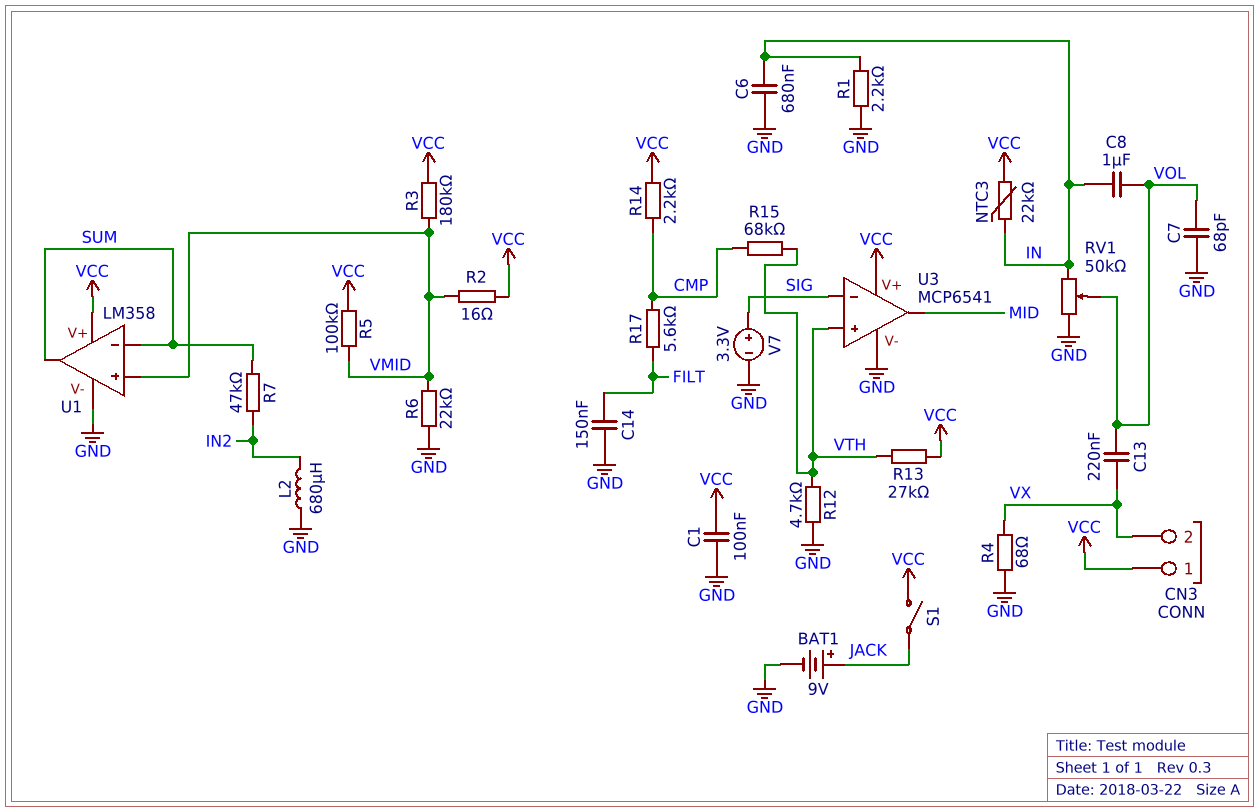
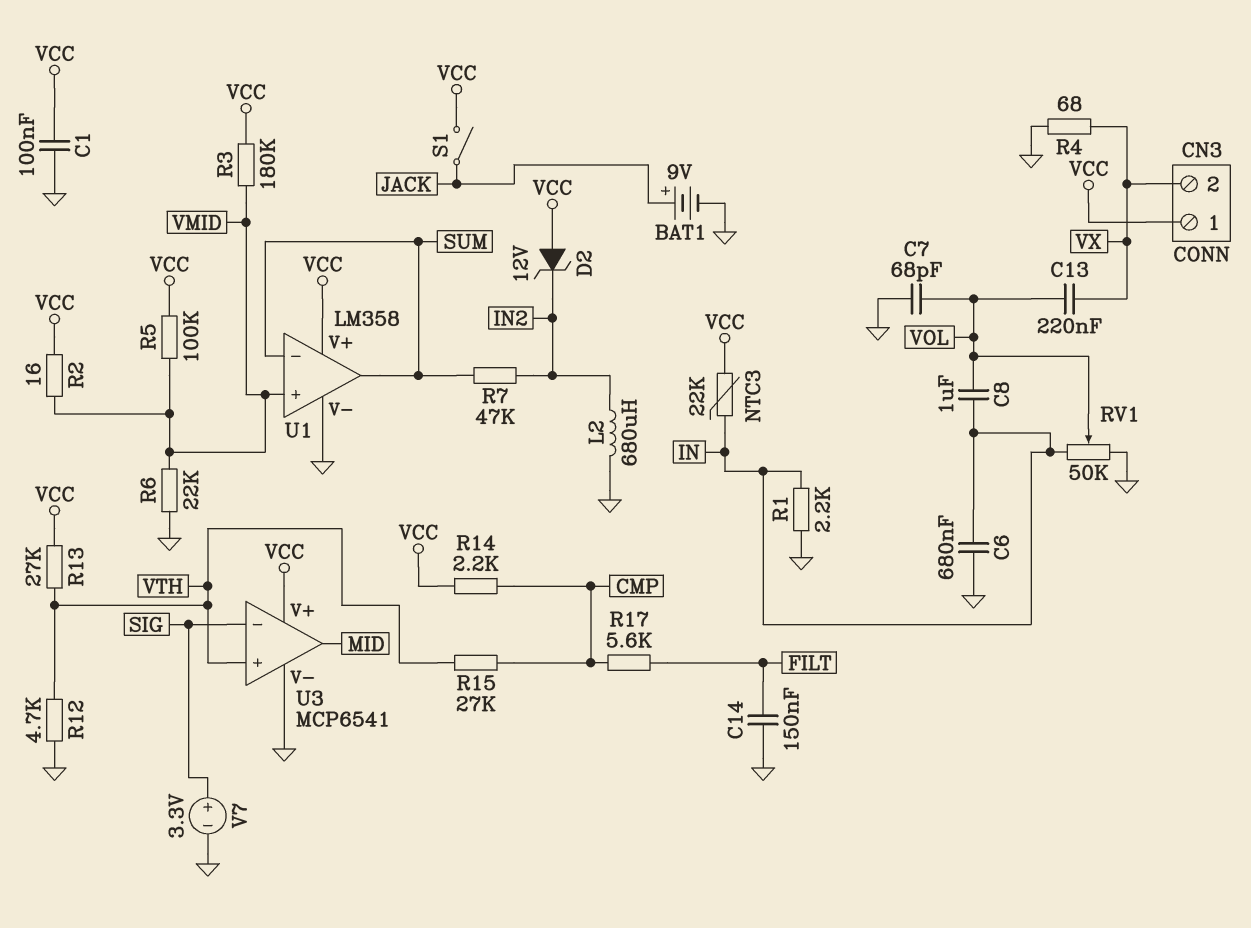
D2: none -> zener 12V (A VCC, K IN2)
R15: 68k (CMP, VTH) -> 27k (CMP, VTH)

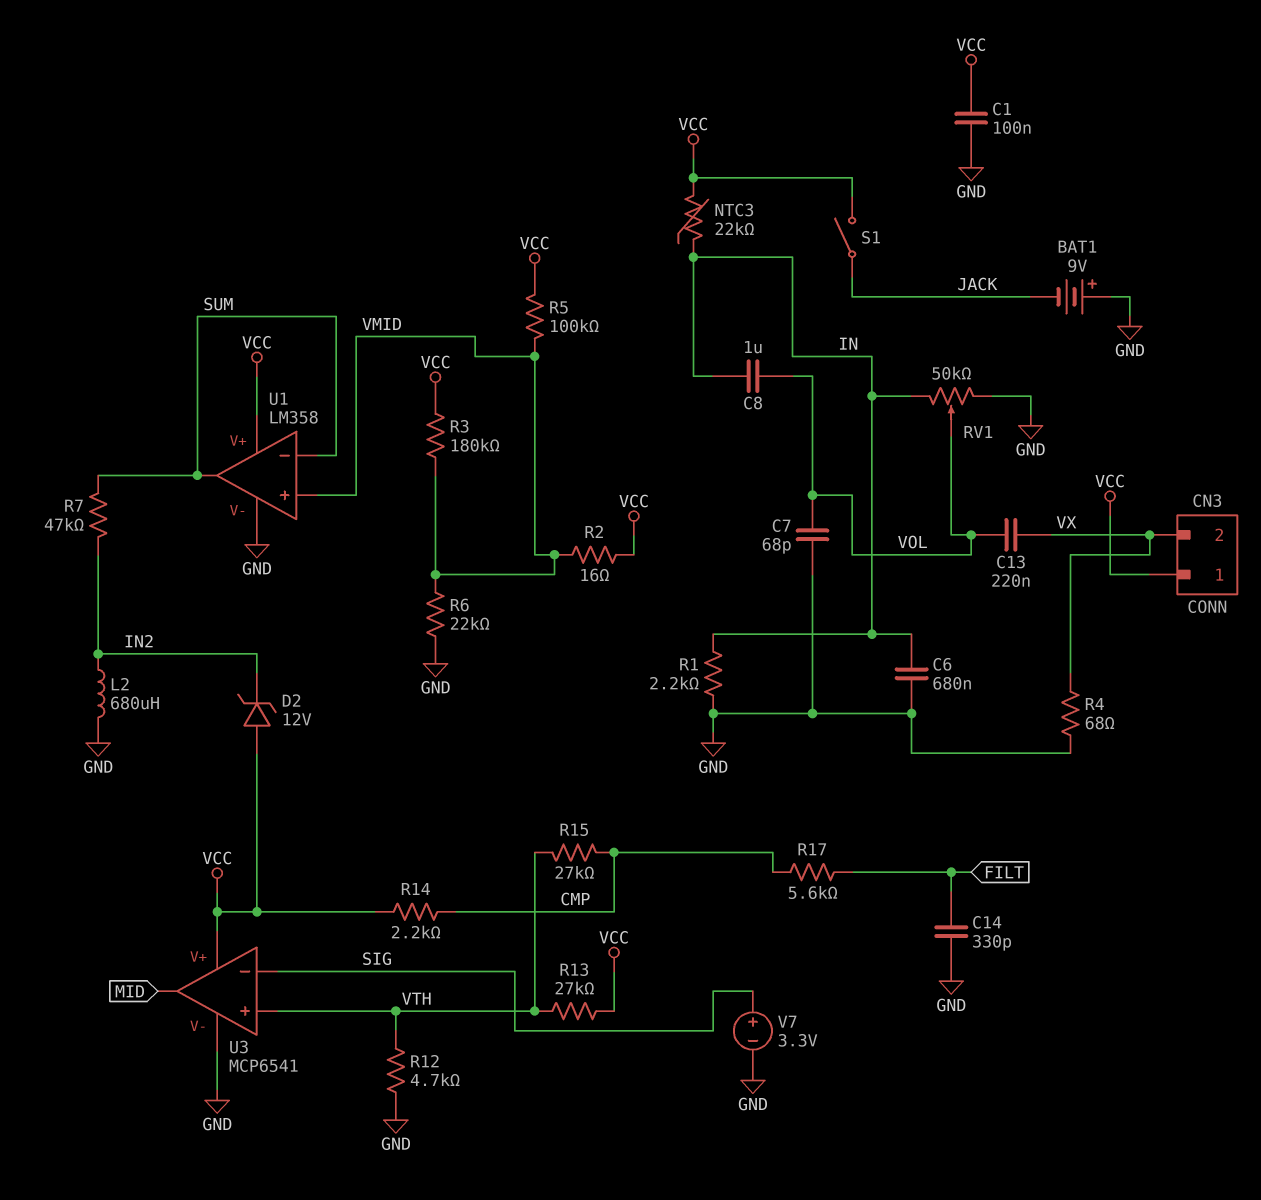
BAT1: 9V (plus JACK, minus GND) -> 9V (plus GND, minus JACK)
C14: 150nF (FILT, GND) -> 330pF (FILT, GND)

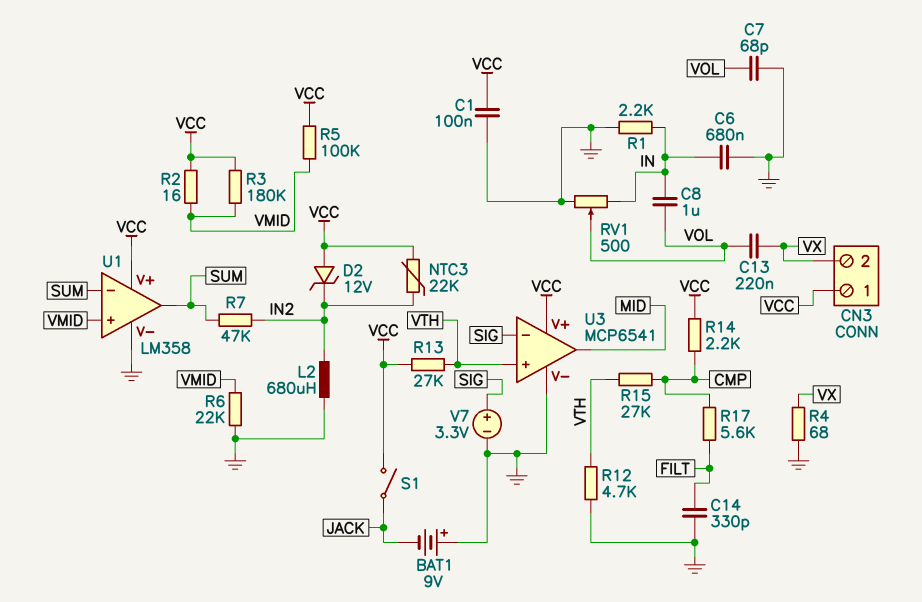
NTC3: 22k (IN, VCC) -> 22k (IN2, VCC)
RV1: 50k (GND, IN, wiper VOL) -> 500 (GND, IN, wiper VOL)

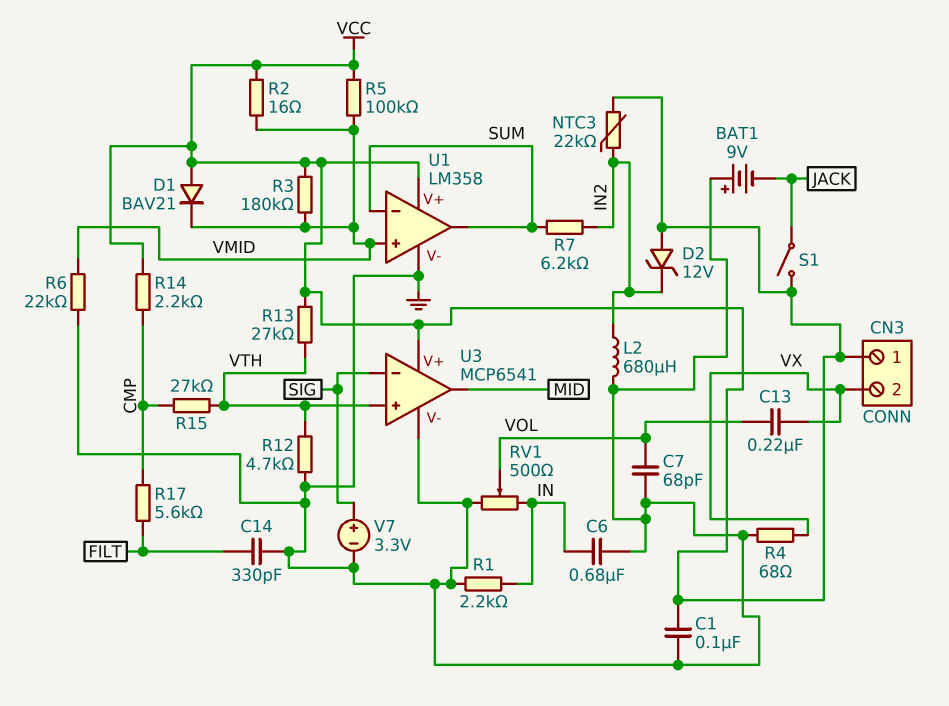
C8: 1uF (IN, VOL) -> none
D1: none -> diode BAV21 (A VCC, K VMID)
R7: 47k (IN2, SUM) -> 6.2k (IN2, SUM)

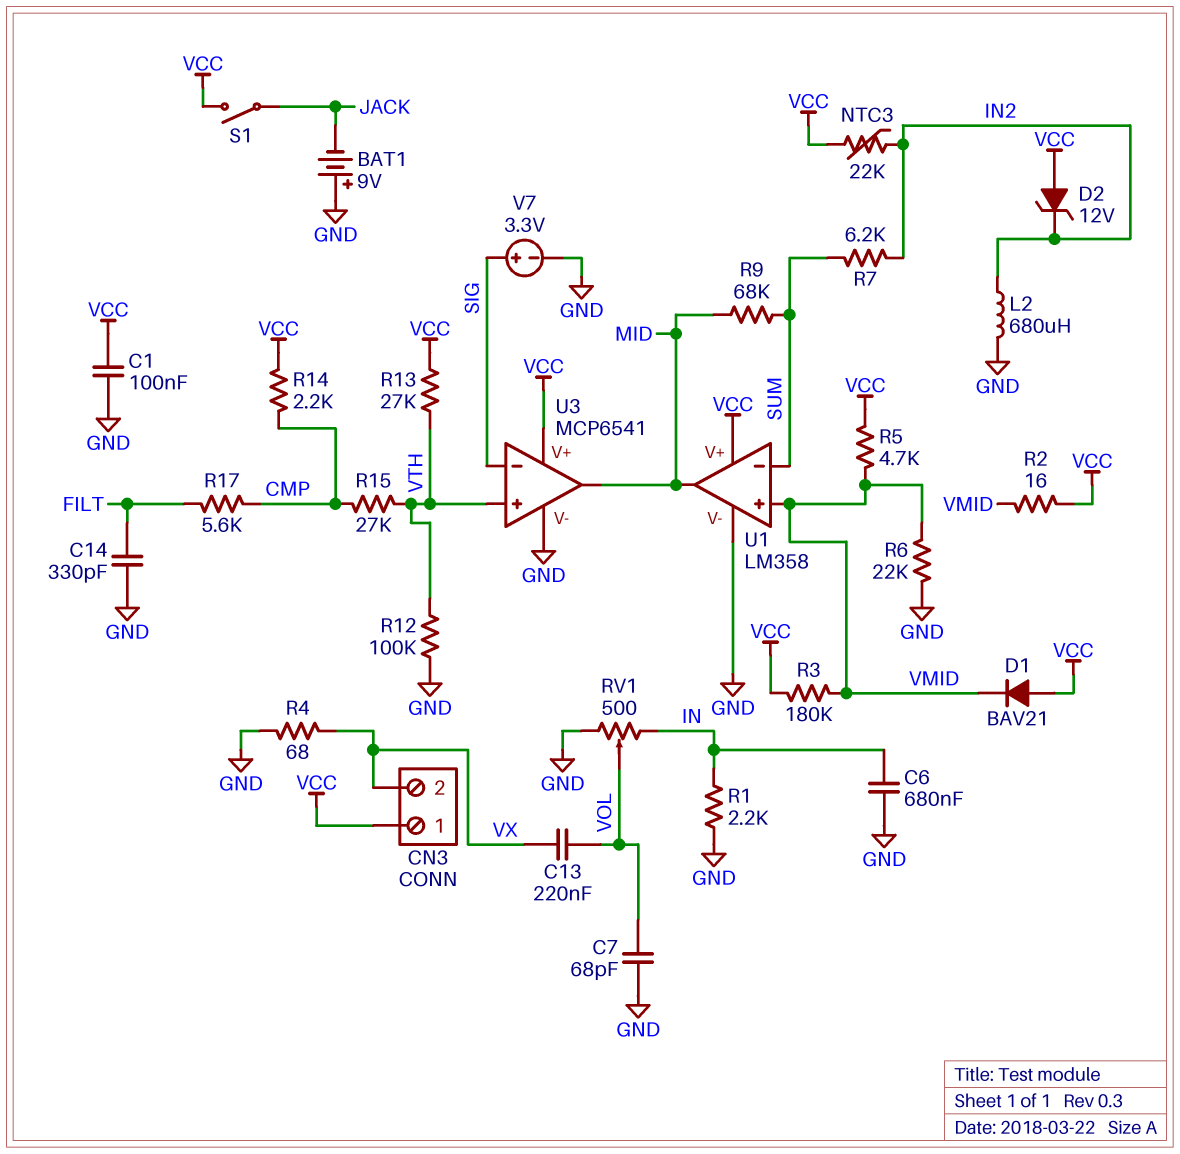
R5: 100k (VCC, VMID) -> 4.7k (VCC, VMID)
R9: none -> 68k (MID, SUM)
R12: 4.7k (GND, VTH) -> 100k (GND, VTH)
U1 pin out: SUM -> MID

